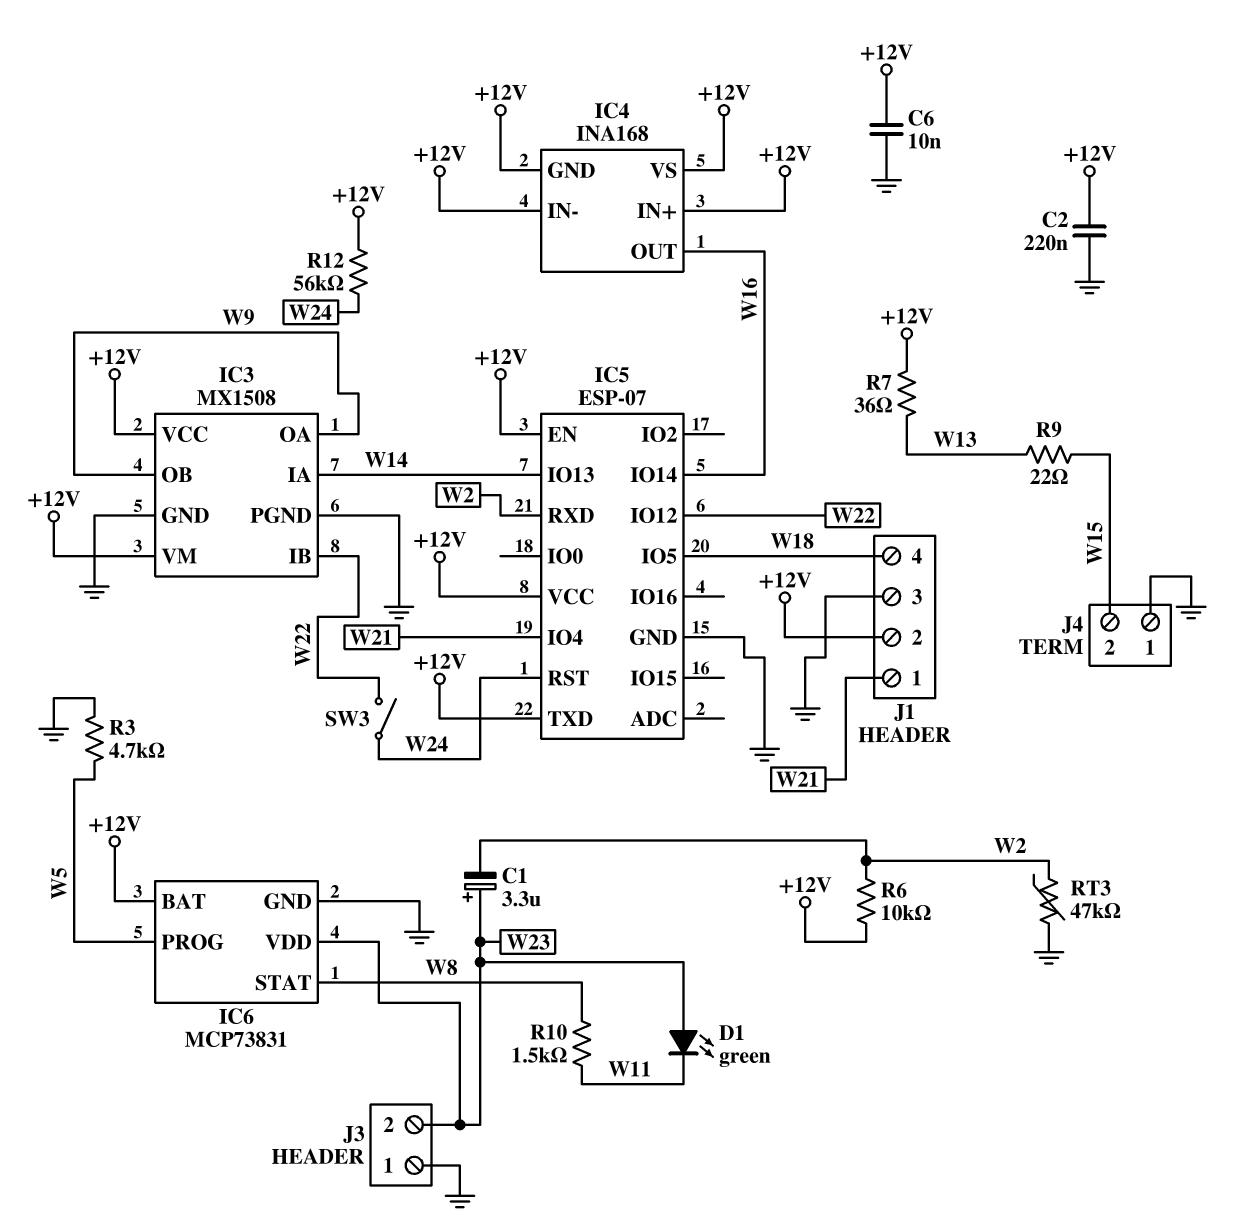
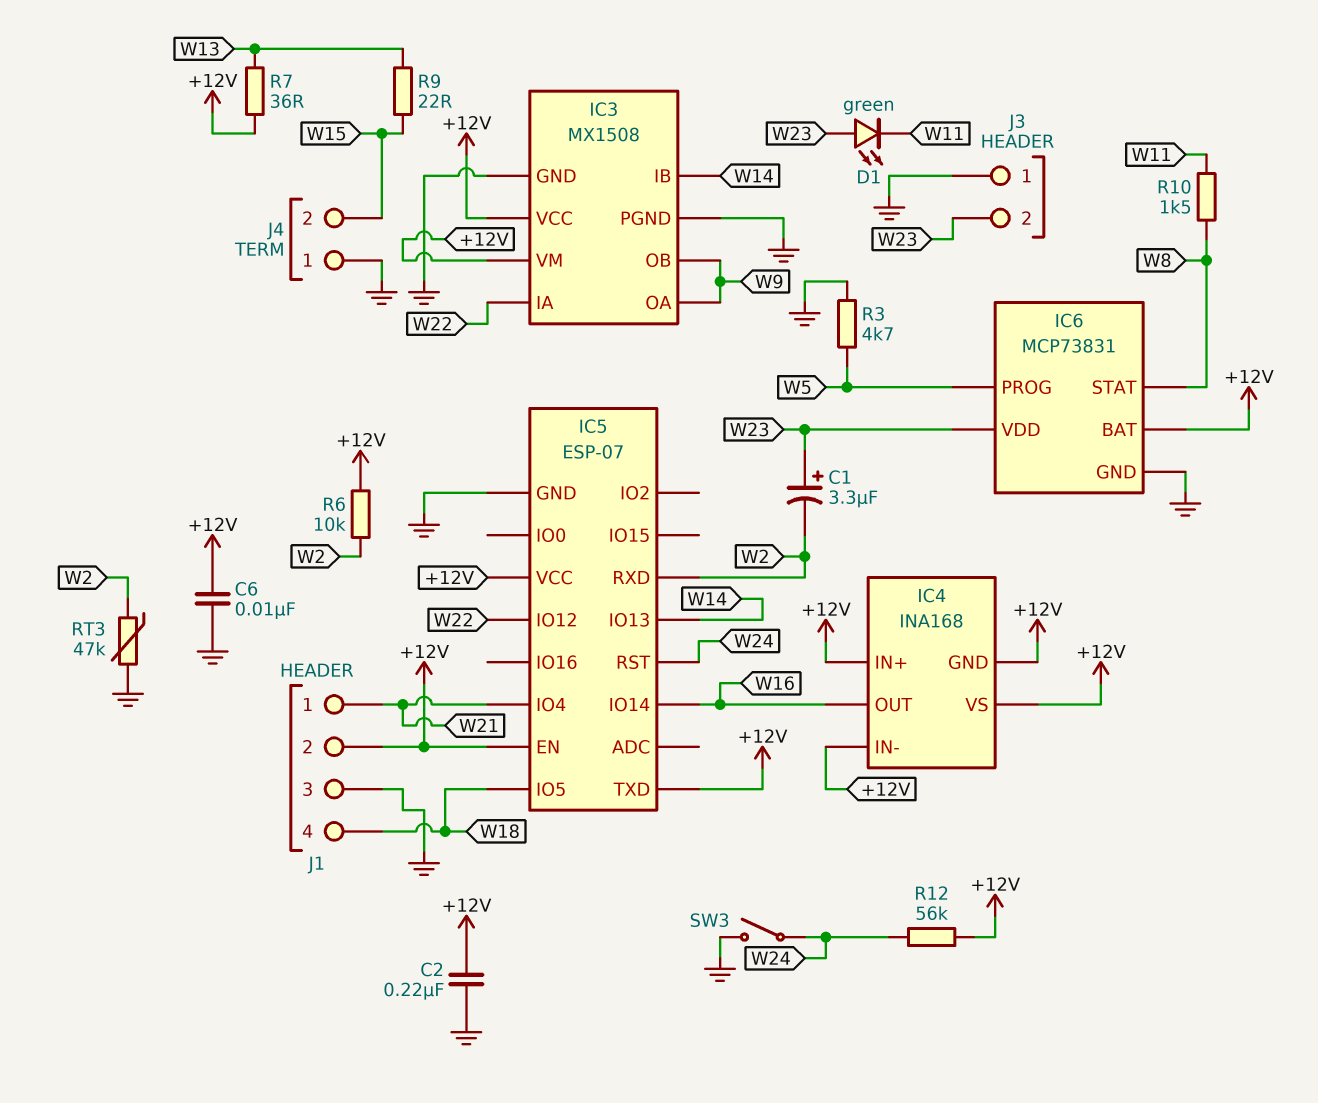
IC3 pin IA: W14 -> W22
IC3 pin IB: W22 -> W14
SW3: switch (W22, W24) -> switch (GND, W24)

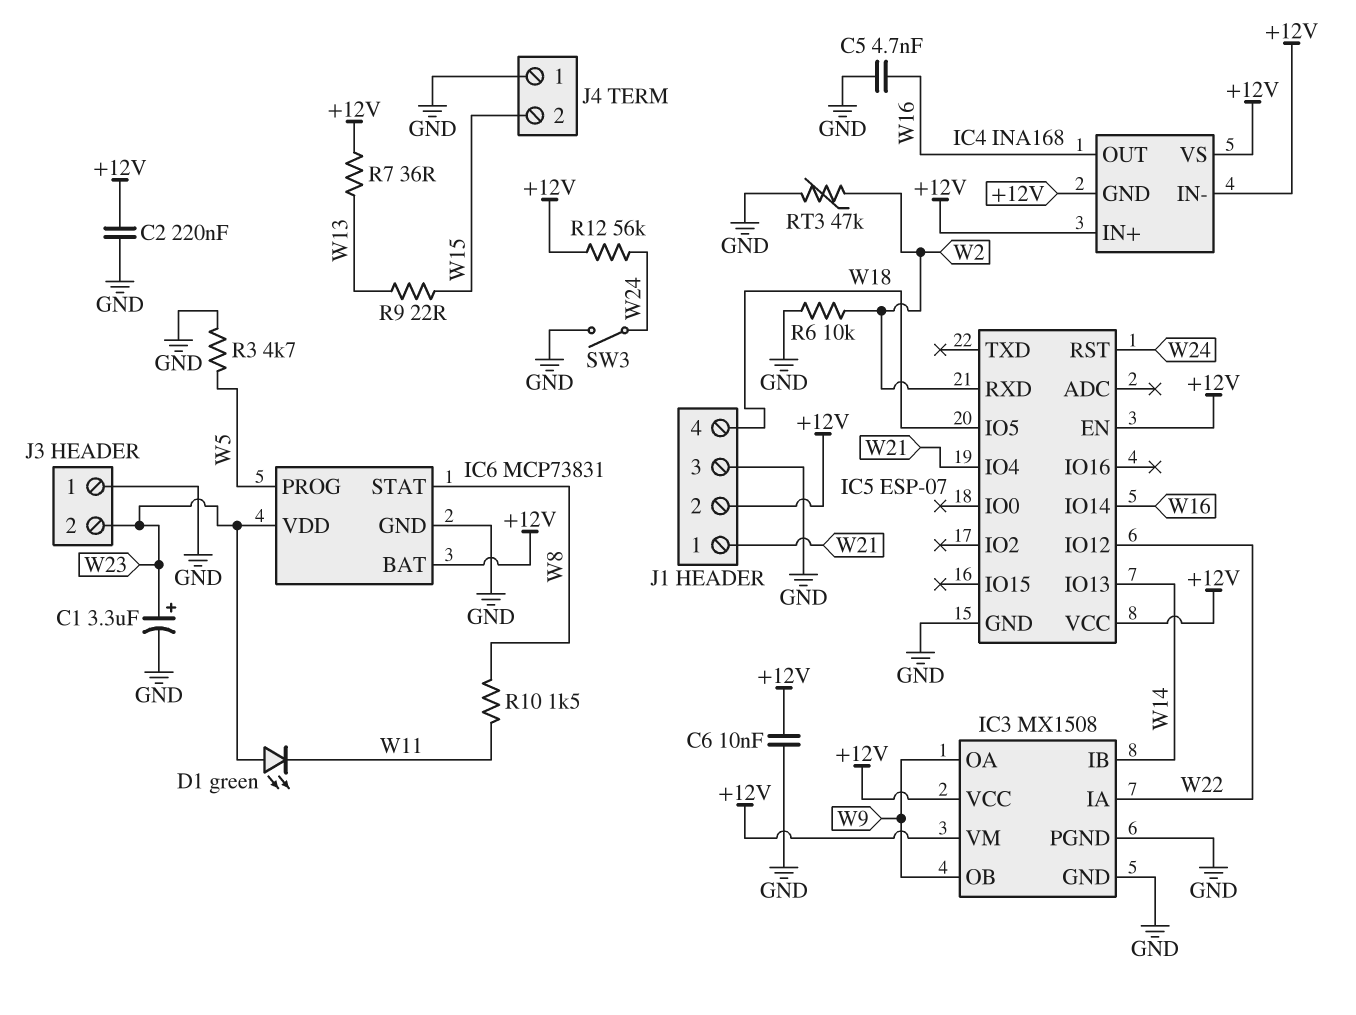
C1: 3.3uF (plus W23, minus W2) -> 3.3uF (plus W23, minus GND)
C5: none -> 4.7nF (GND, W16)
IC5 pin TXD: +12V -> none
R6: 10k (+12V, W2) -> 10k (GND, W2)

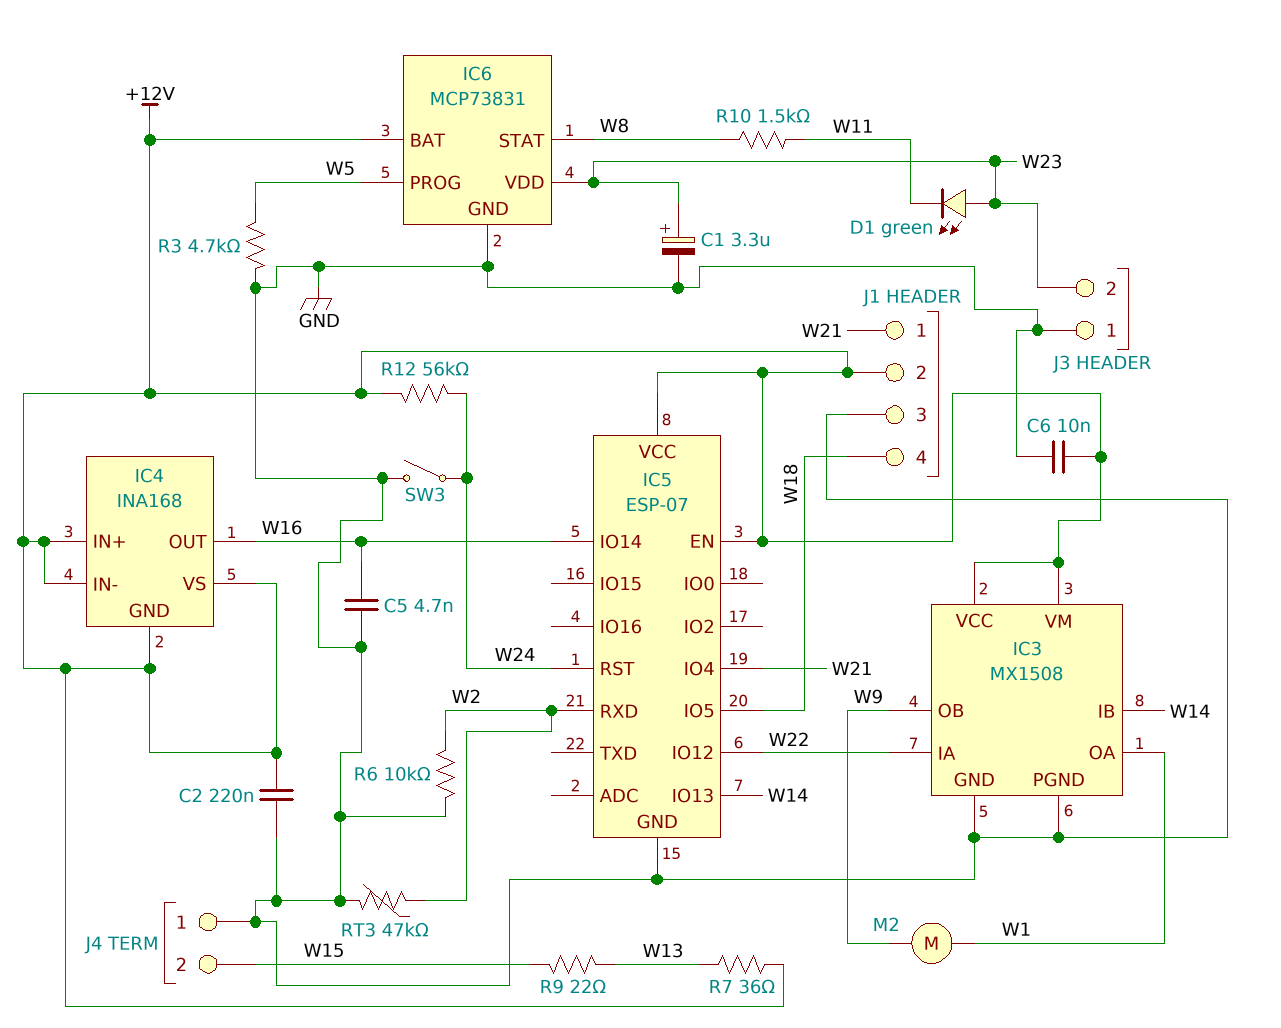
IC3 pin OA: W9 -> W1
M2: none -> motor (W1, W9)

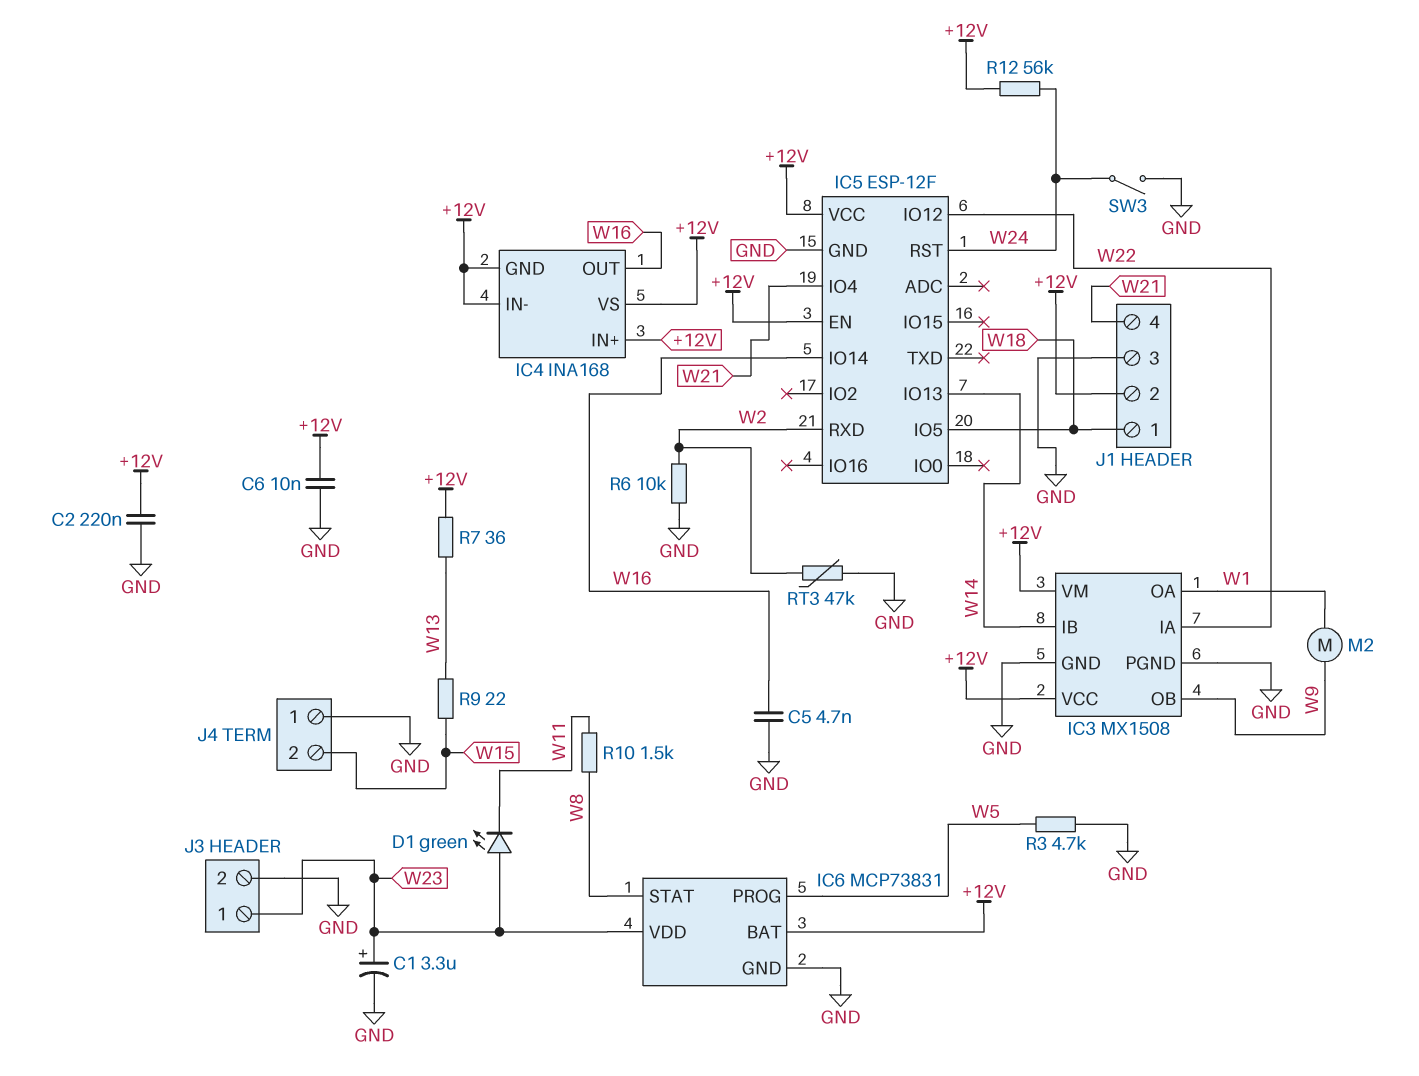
IC5: ESP-07 -> ESP-12F
J1 pin 1: W21 -> W18
J1 pin 4: W18 -> W21
J3 pin 1: GND -> W23
J3 pin 2: W23 -> GND

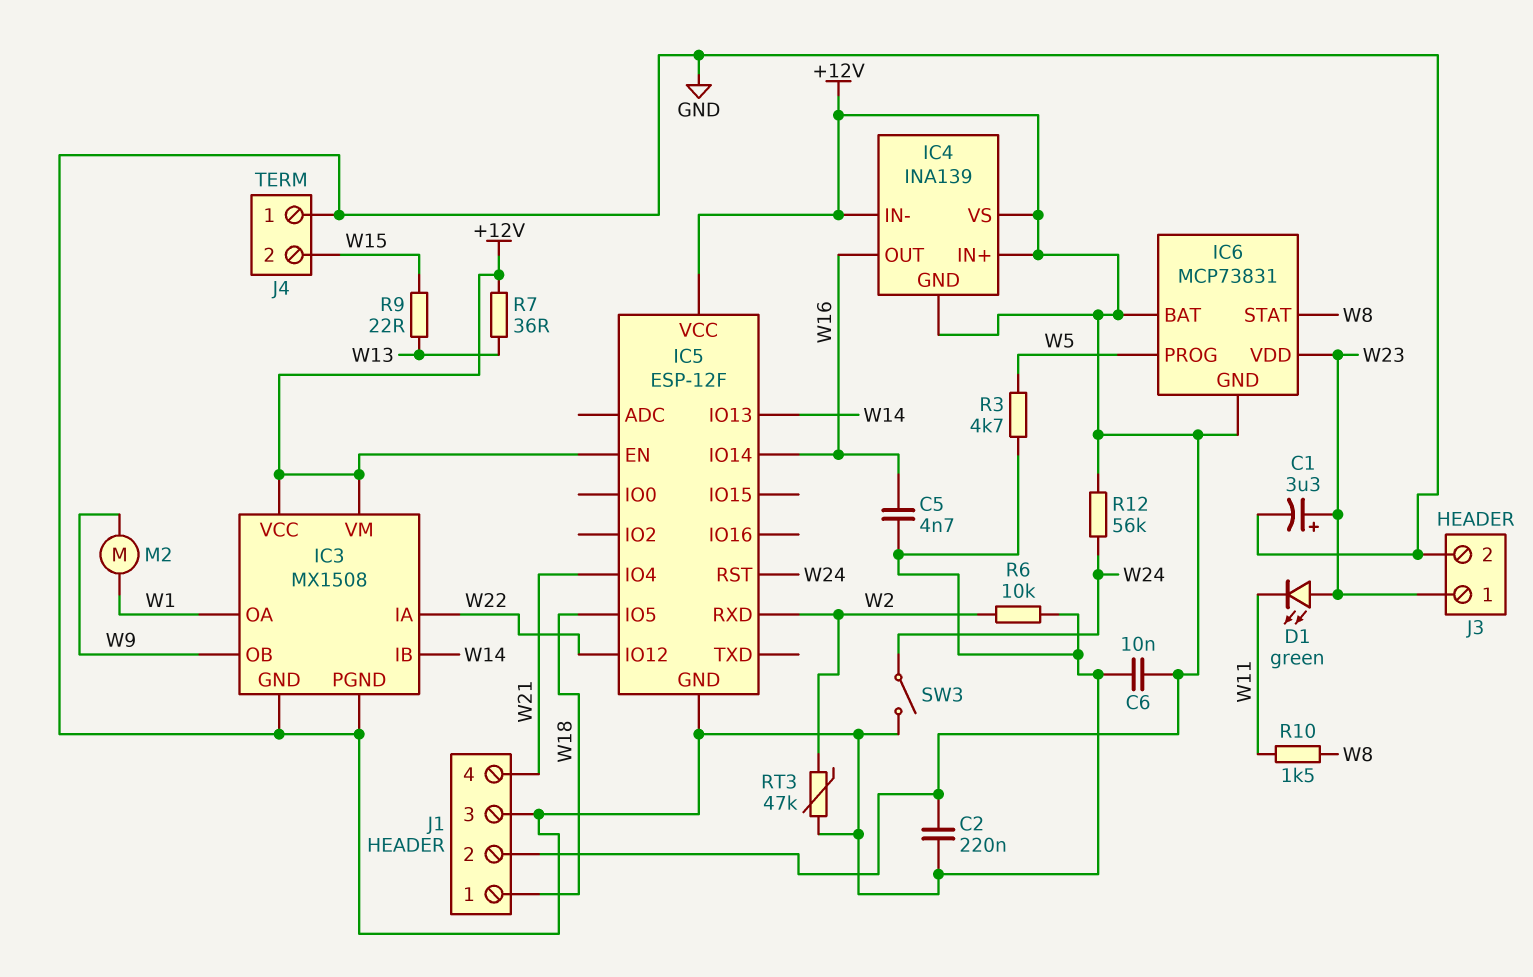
IC4: INA168 -> INA139
IC6 pin GND: GND -> +12V

